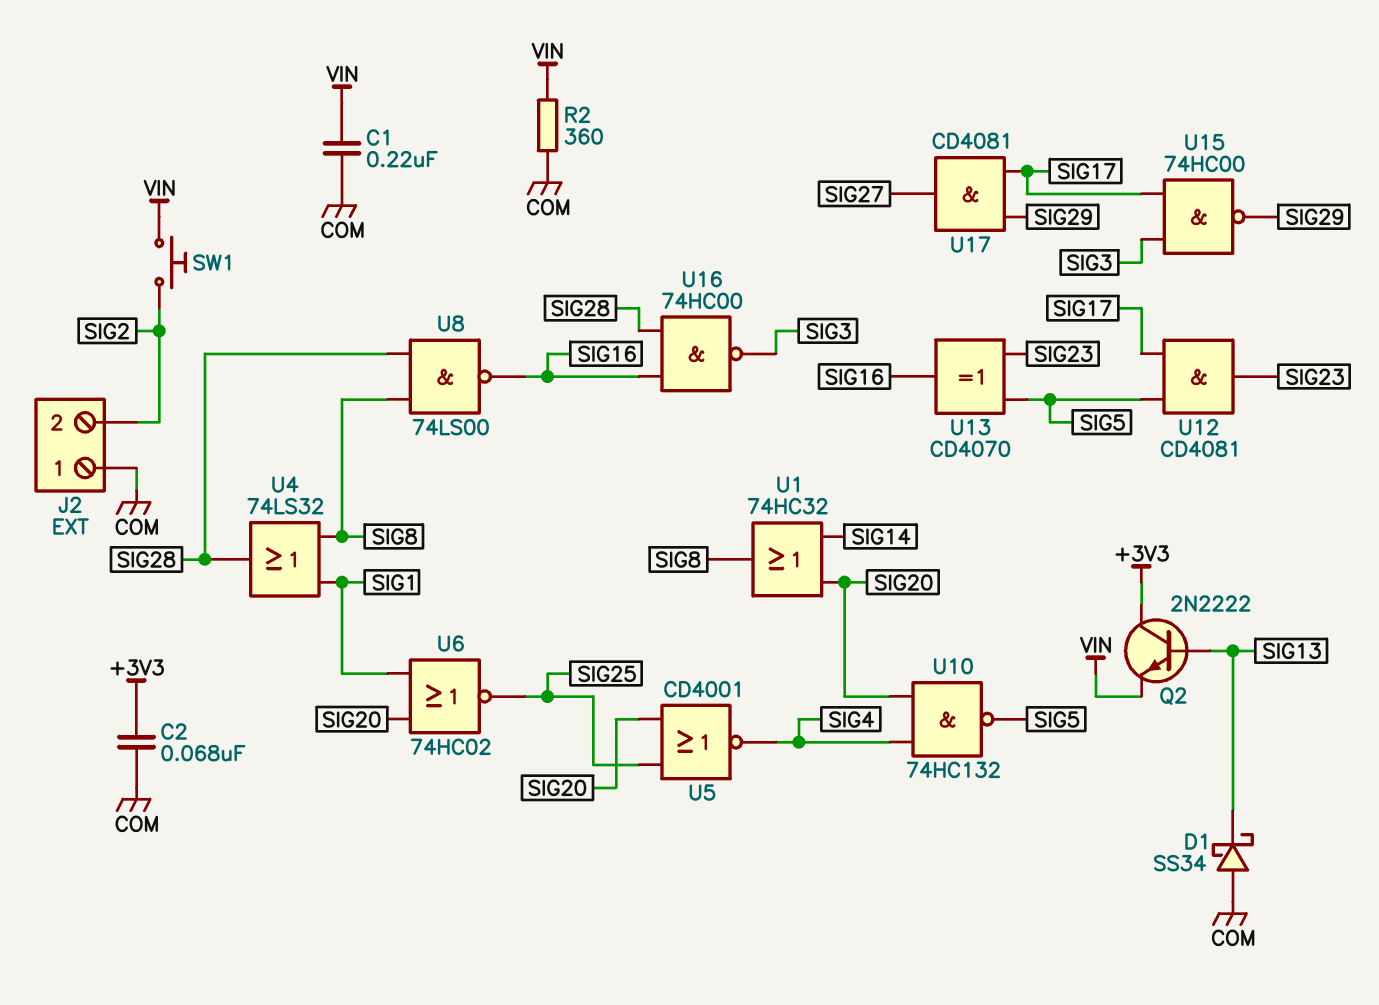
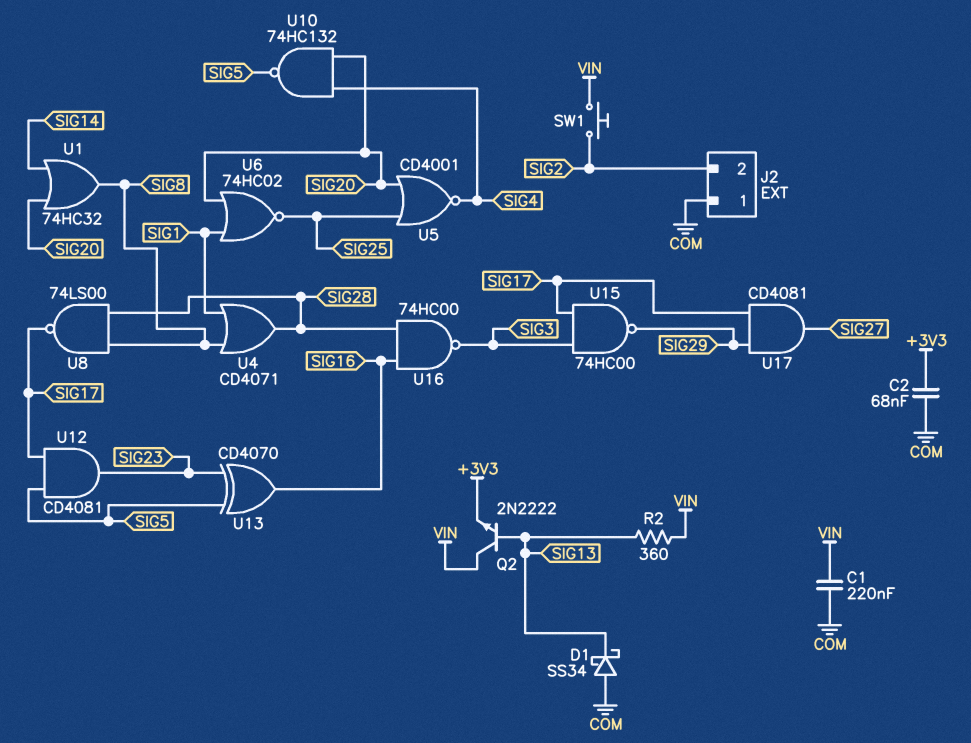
Q2: NPN 2N2222 (B SIG13, C +3V3, E VIN) -> NPN 2N2222 (B SIG13, C VIN, E +3V3)
R2: 360 (COM, VIN) -> 360 (SIG13, VIN)
U4: OR 74LS32 (in SIG1, in SIG8, out SIG28) -> OR CD4071 (in SIG1, in SIG8, out SIG28)
U8: NAND 74LS00 (in SIG8, in SIG28, out SIG16) -> NAND 74LS00 (in SIG8, in SIG28, out SIG17)

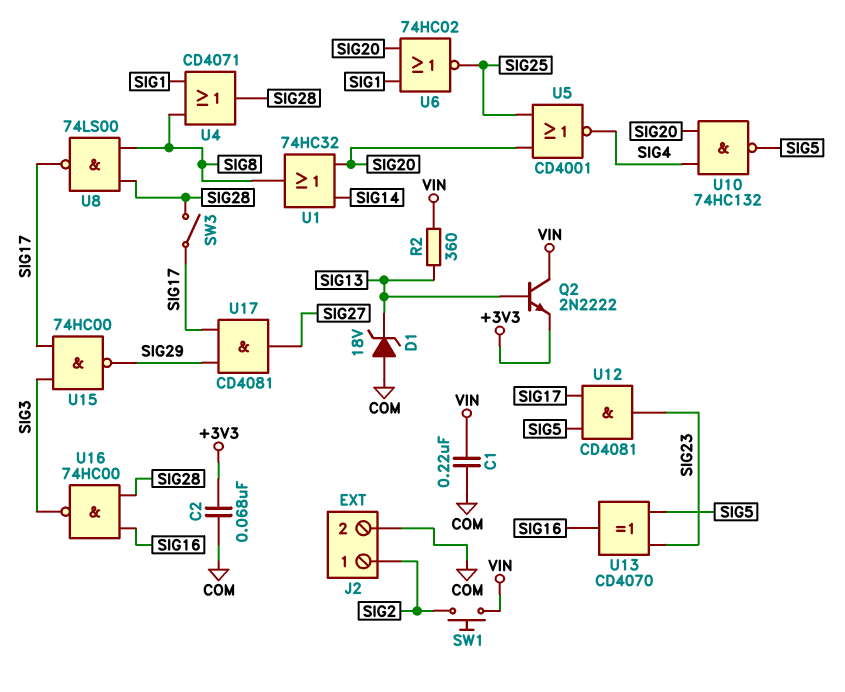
D1: schottky SS34 (A COM, K SIG13) -> zener 18V (A COM, K SIG13)
J2 pin 1: COM -> SIG2
J2 pin 2: SIG2 -> COM
SW3: none -> switch (SIG17, SIG28)

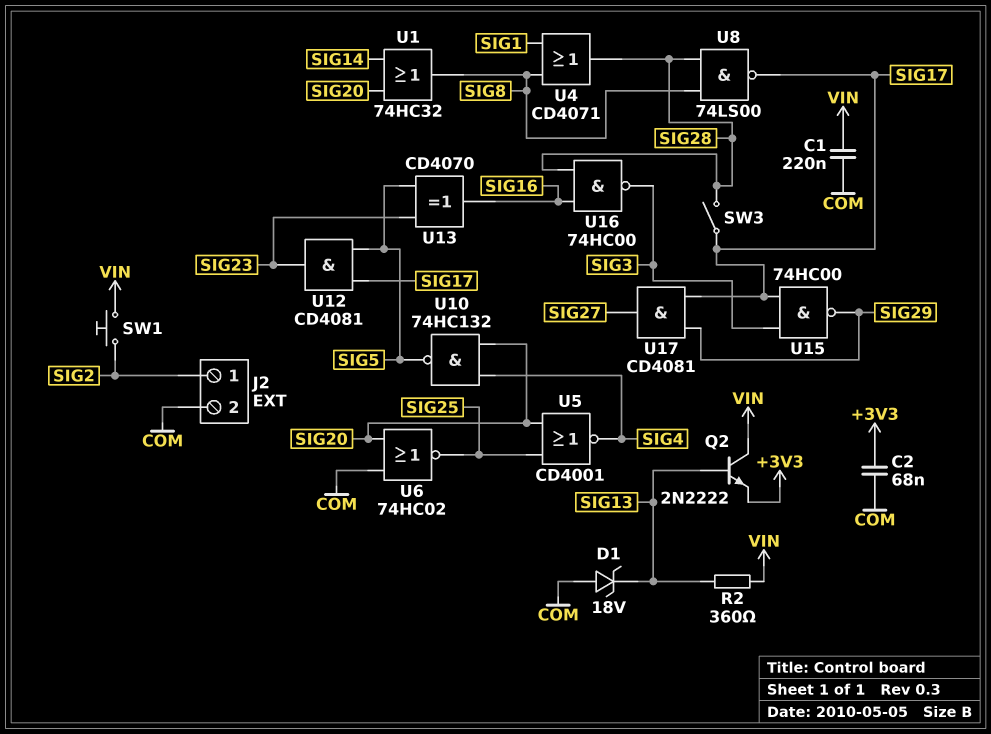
U6: NOR 74HC02 (in SIG1, in SIG20, out SIG25) -> NOR 74HC02 (in COM, in SIG20, out SIG25)

